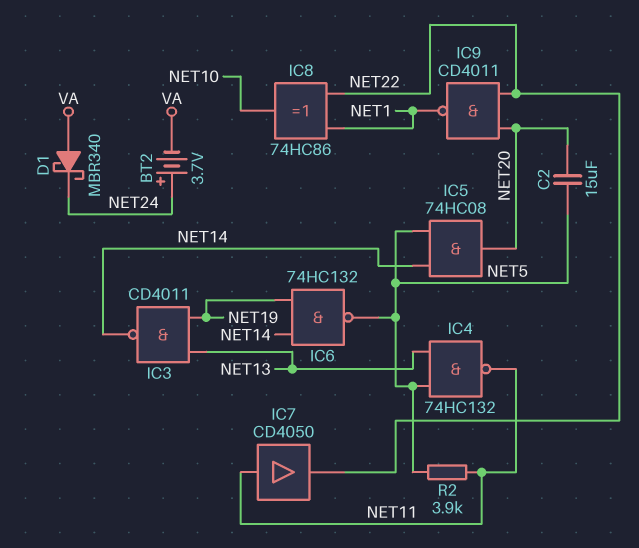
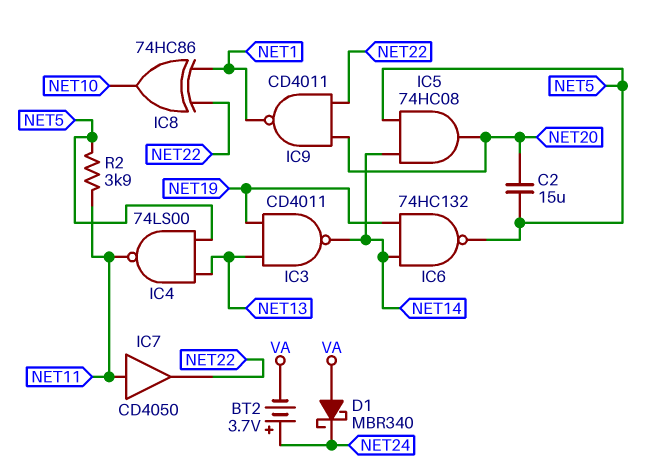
IC4: NAND 74HC132 (in NET5, in NET13, out NET11) -> NAND 74LS00 (in NET5, in NET13, out NET11)

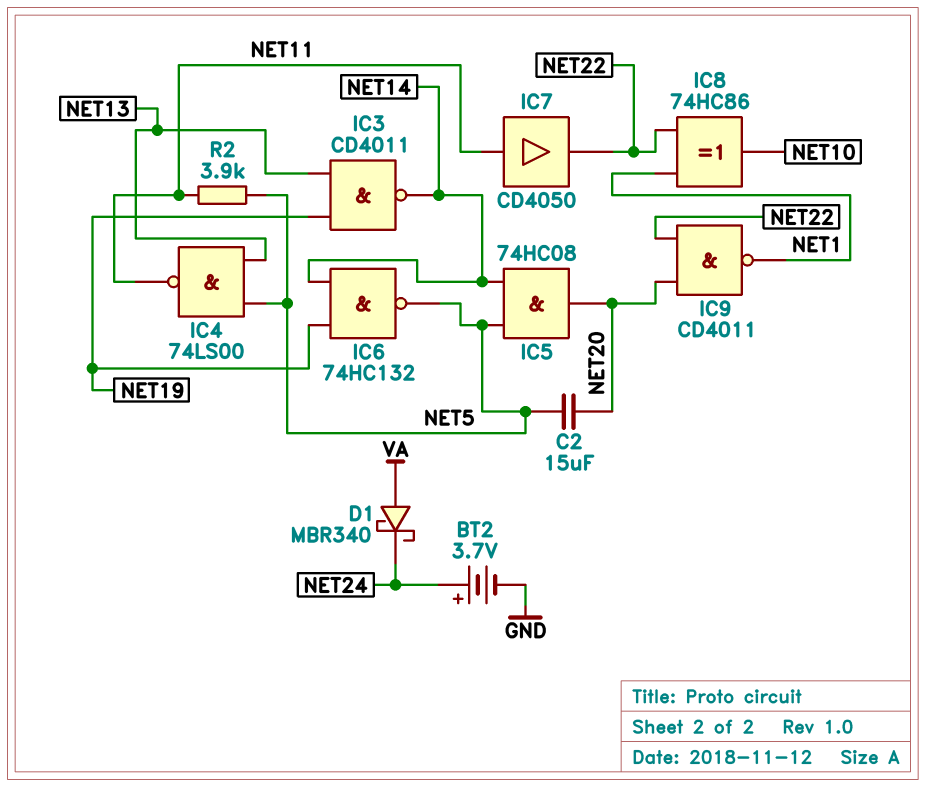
BT2: 3.7V (plus NET24, minus VA) -> 3.7V (plus NET24, minus GND)

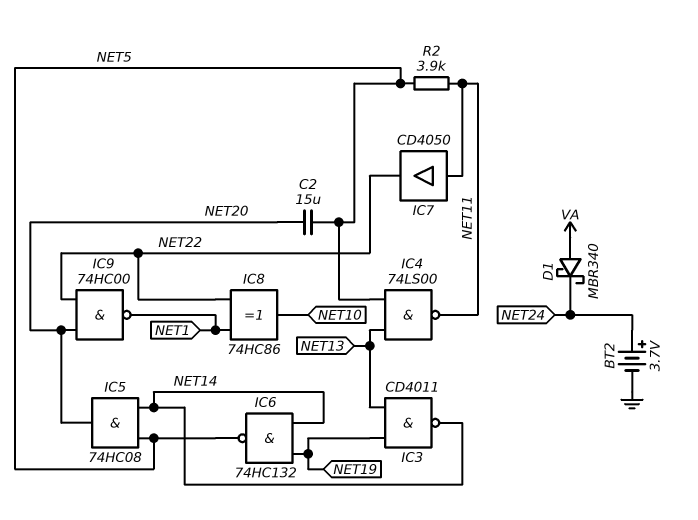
IC9: NAND CD4011 (in NET20, in NET22, out NET1) -> NAND 74HC00 (in NET20, in NET22, out NET1)

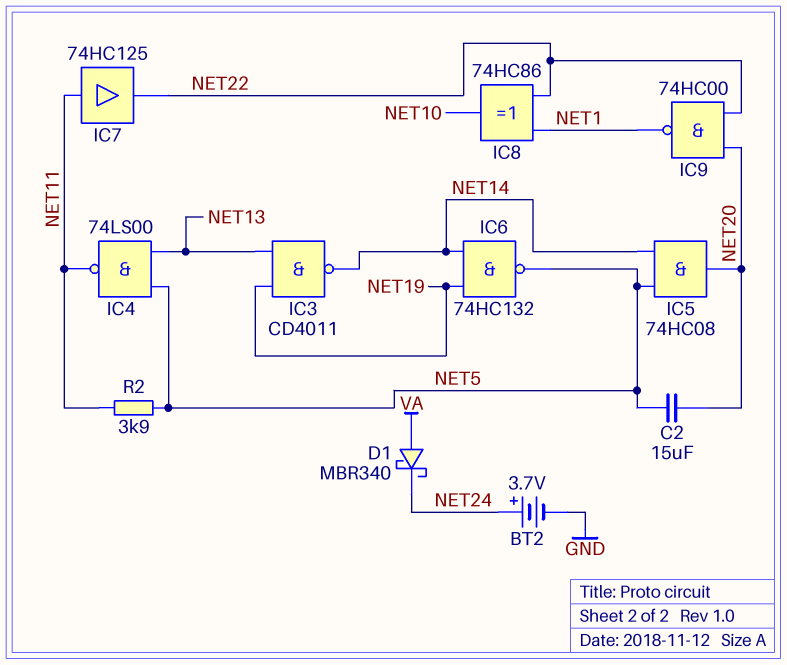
IC7: buffer CD4050 (in NET11, out NET22) -> buffer 74HC125 (in NET11, out NET22)

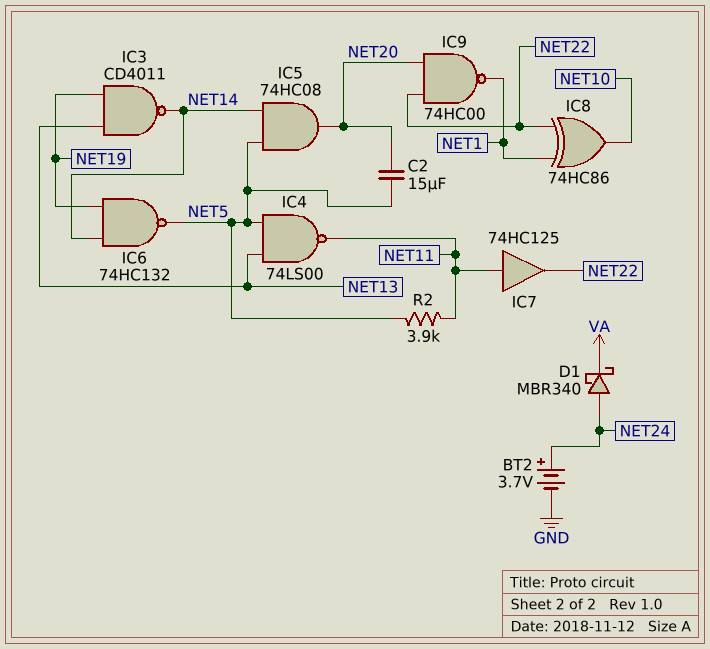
D1: schottky MBR340 (A VA, K NET24) -> schottky MBR340 (A NET24, K VA)

